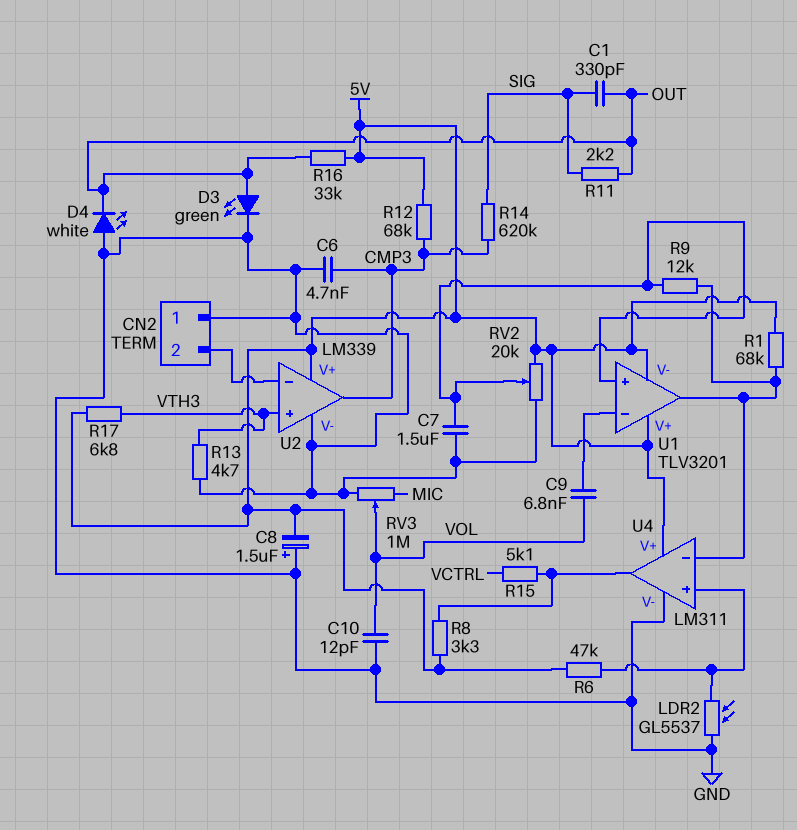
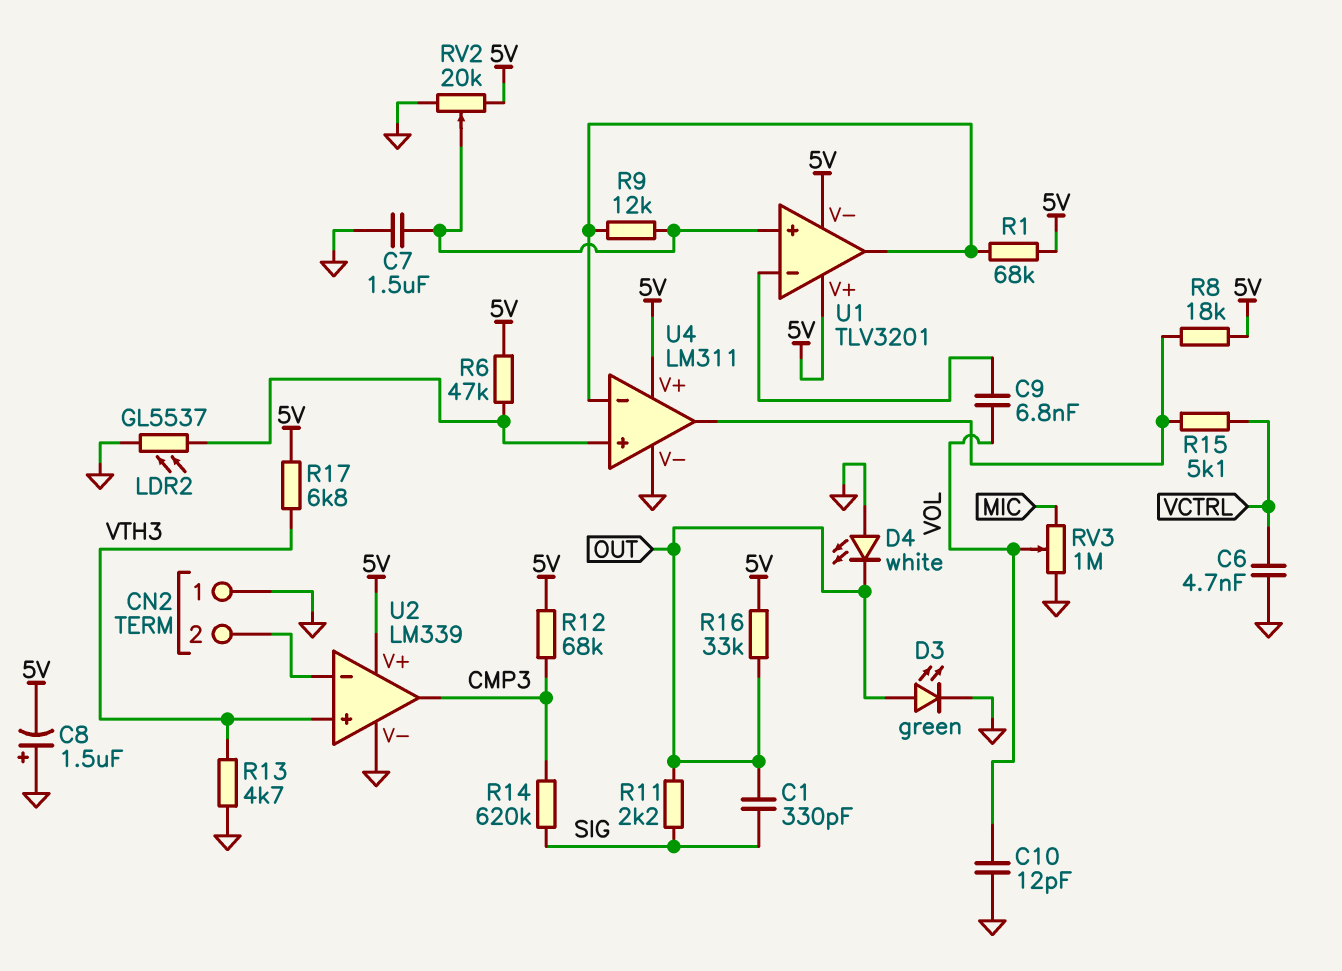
C6: 4.7nF (CMP3, GND) -> 4.7nF (GND, VCTRL)
R8: 3.3k (5V, U4/out) -> 18k (5V, U4/out)

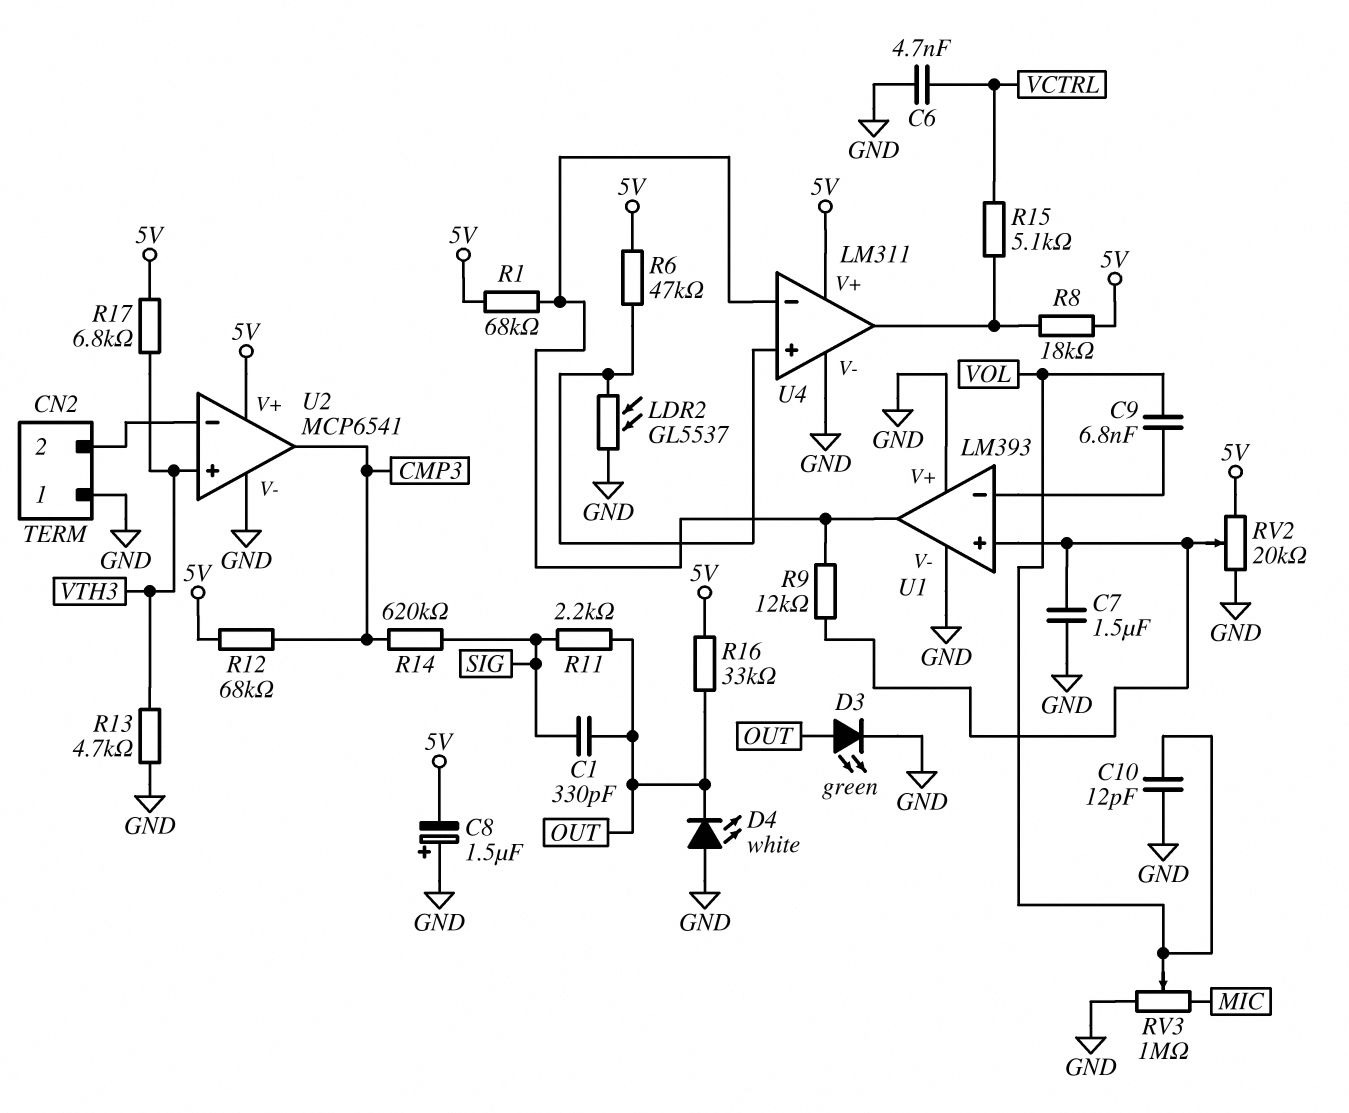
U1: TLV3201 -> LM393
U1 pin V+: 5V -> GND
U1 pin V-: 5V -> GND
U2: LM339 -> MCP6541

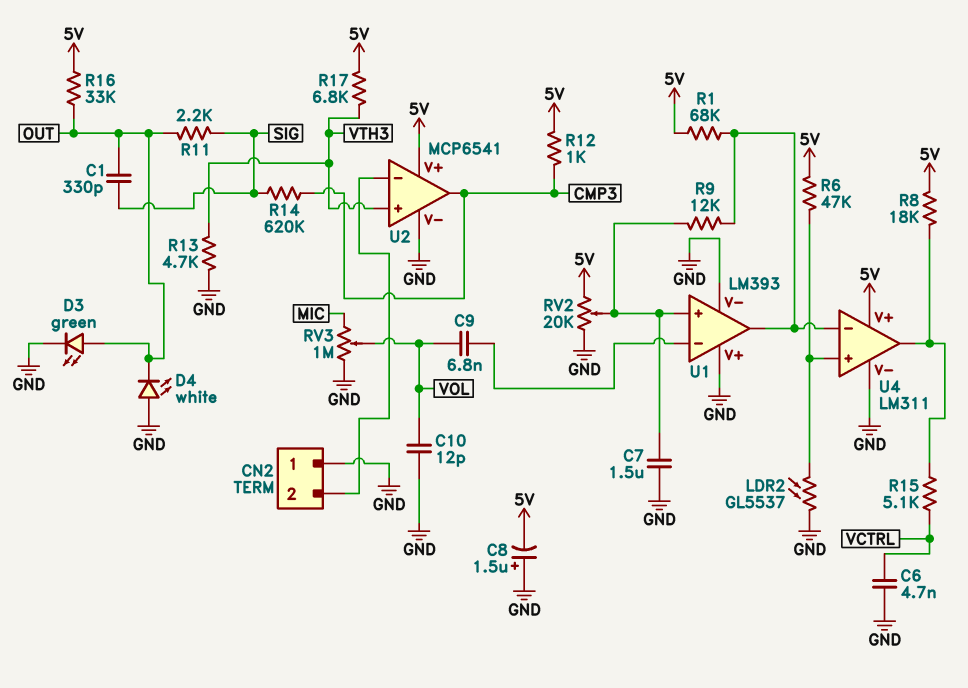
R12: 68k (5V, CMP3) -> 1k (5V, CMP3)

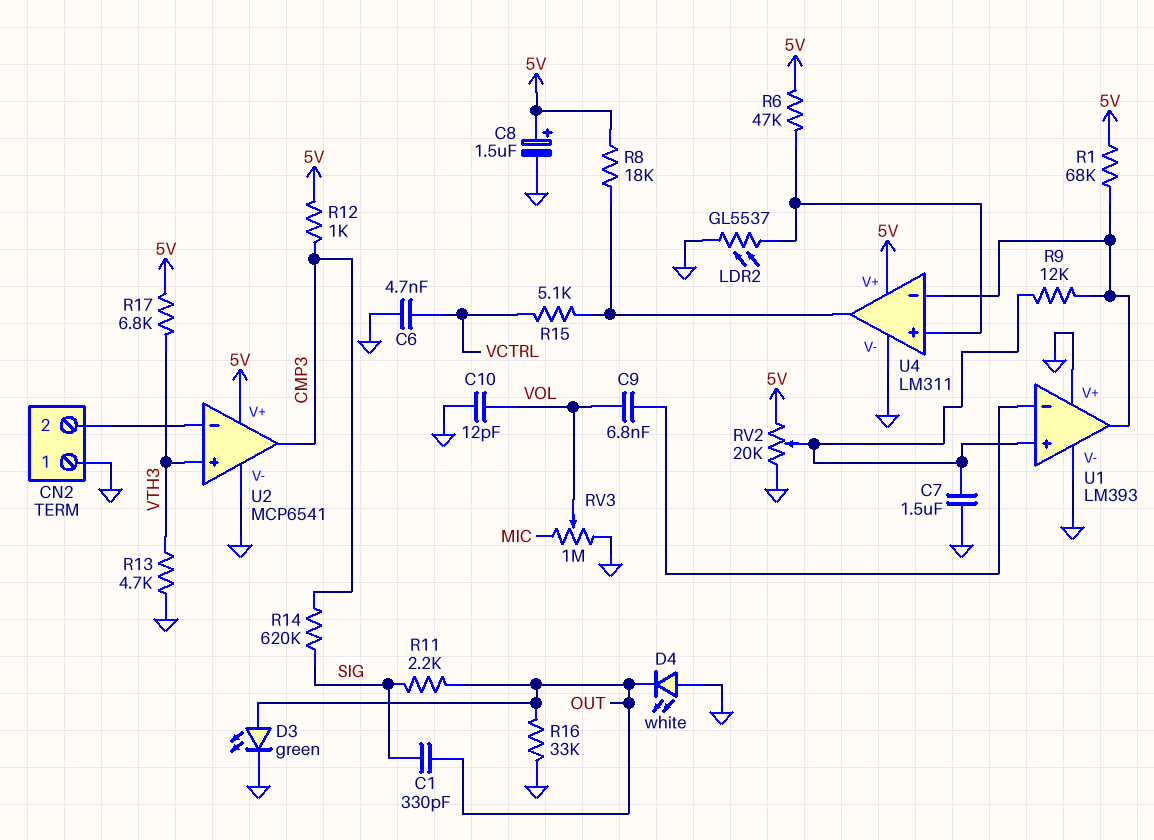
C8: 1.5uF (plus GND, minus 5V) -> 1.5uF (plus 5V, minus GND)
R16: 33k (5V, OUT) -> 33k (GND, OUT)

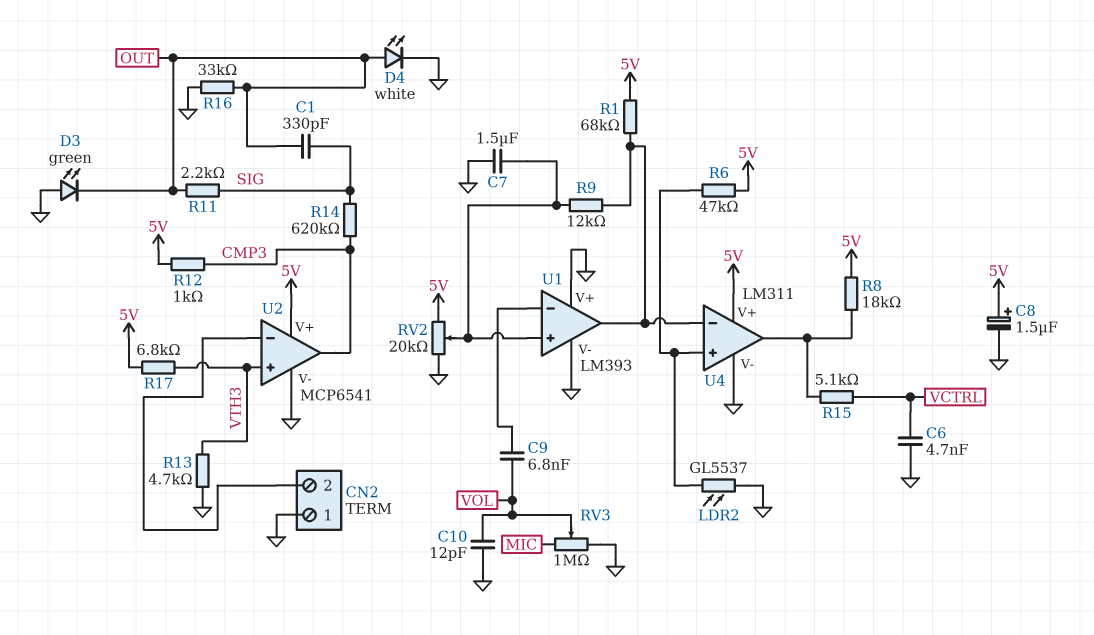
D3: LED green (A OUT, K GND) -> LED green (A GND, K OUT)
D4: LED white (A GND, K OUT) -> LED white (A OUT, K GND)

